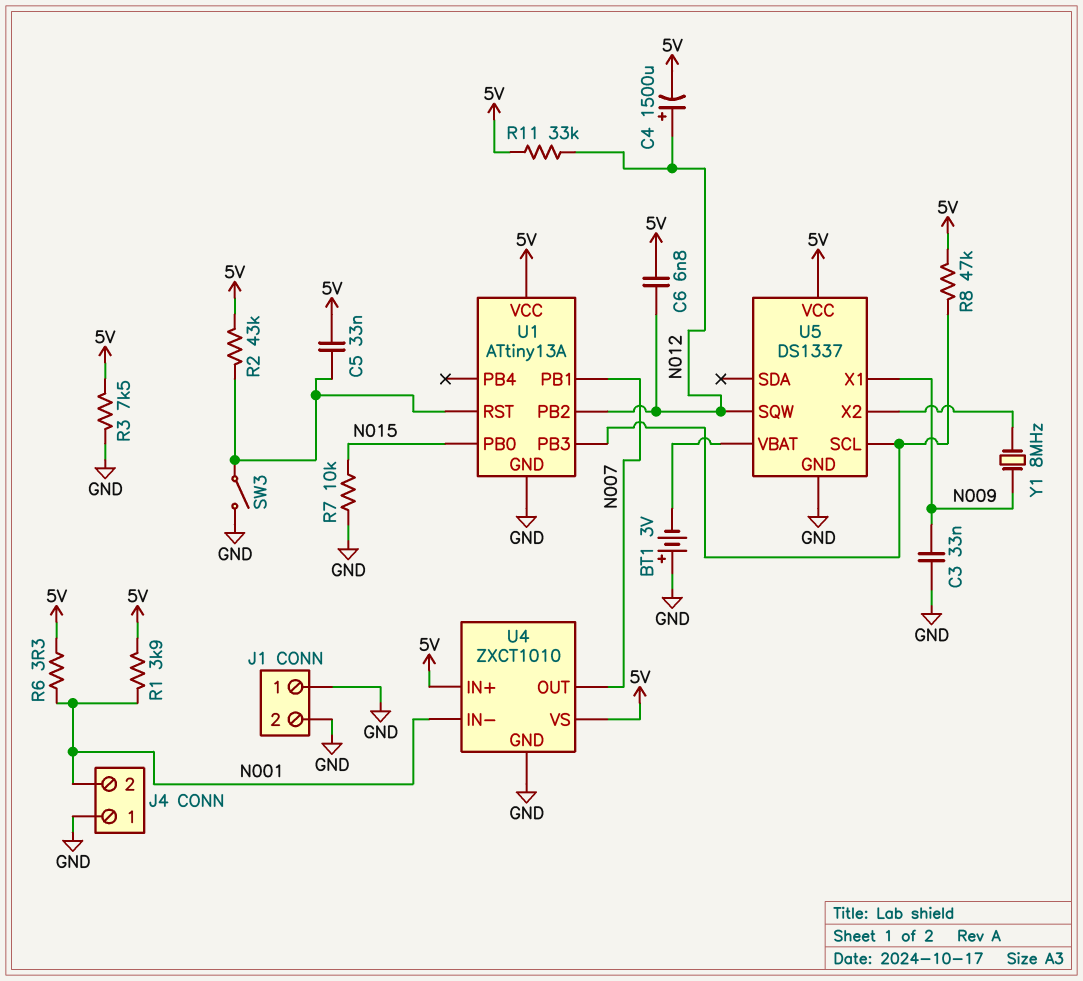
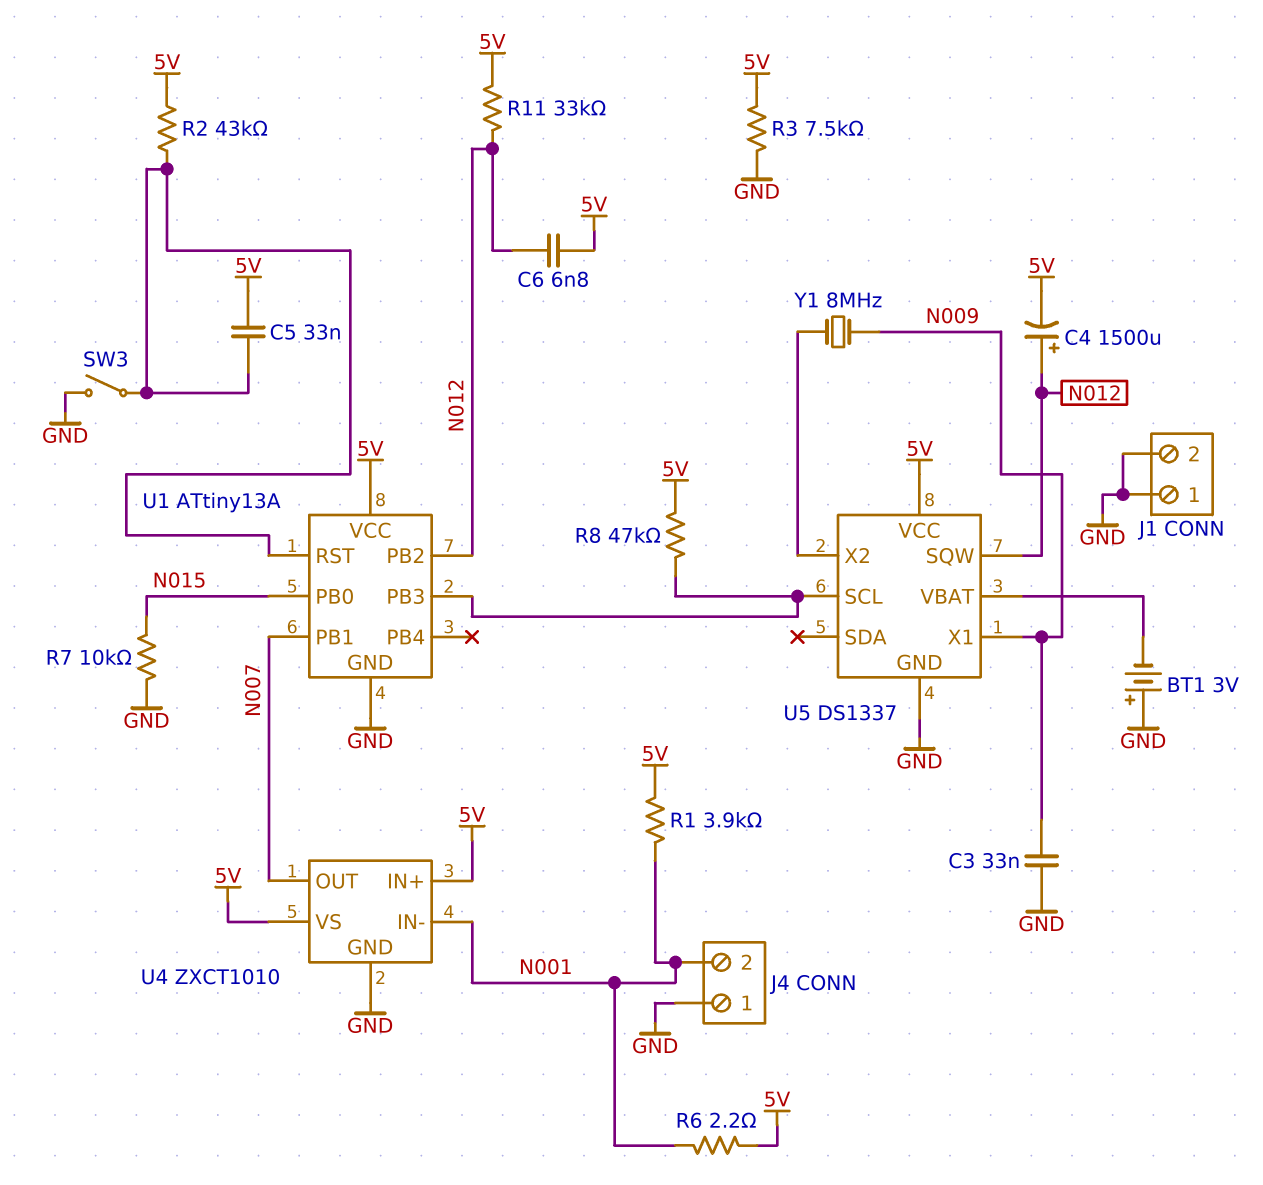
R6: 3.3 (5V, N001) -> 2.2 (5V, N001)

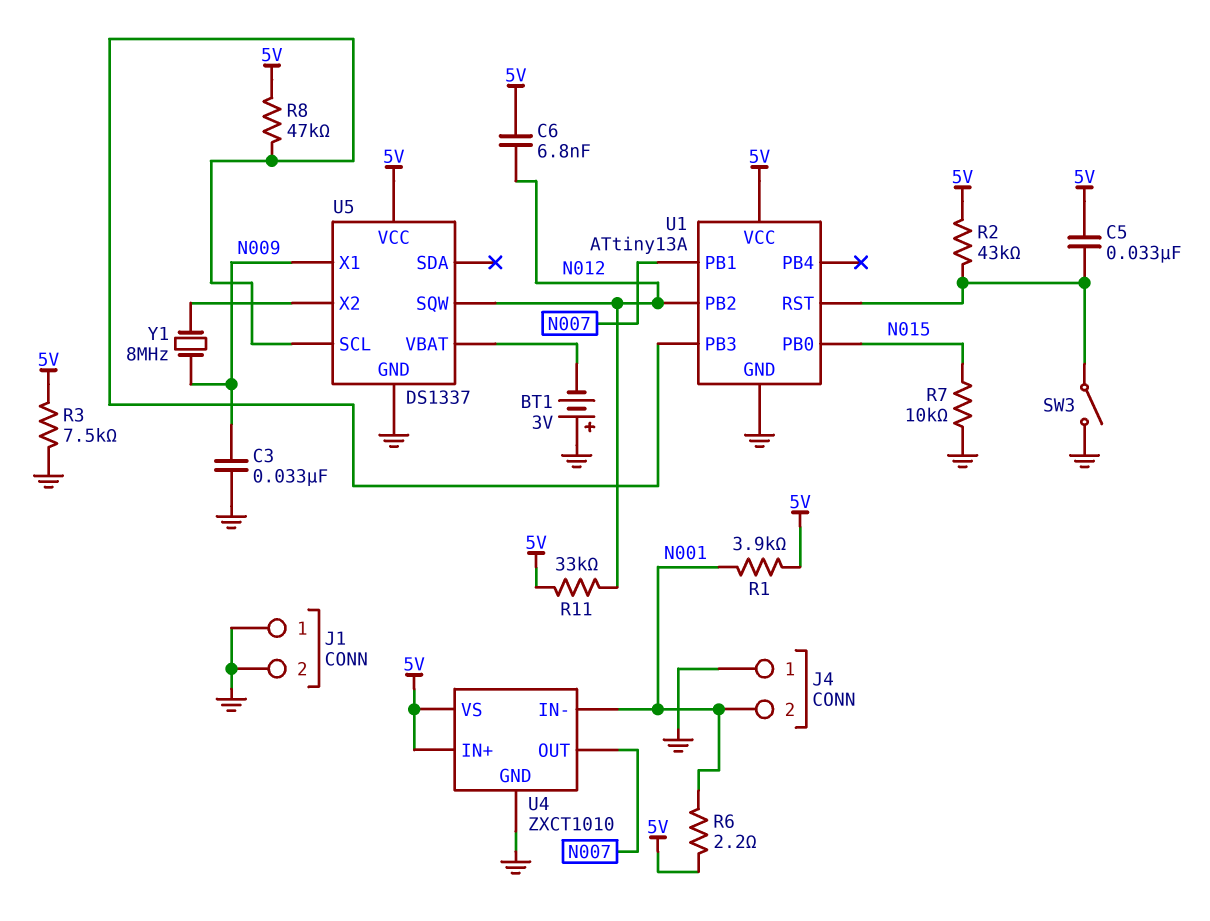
C4: 1500uF (plus N012, minus 5V) -> none

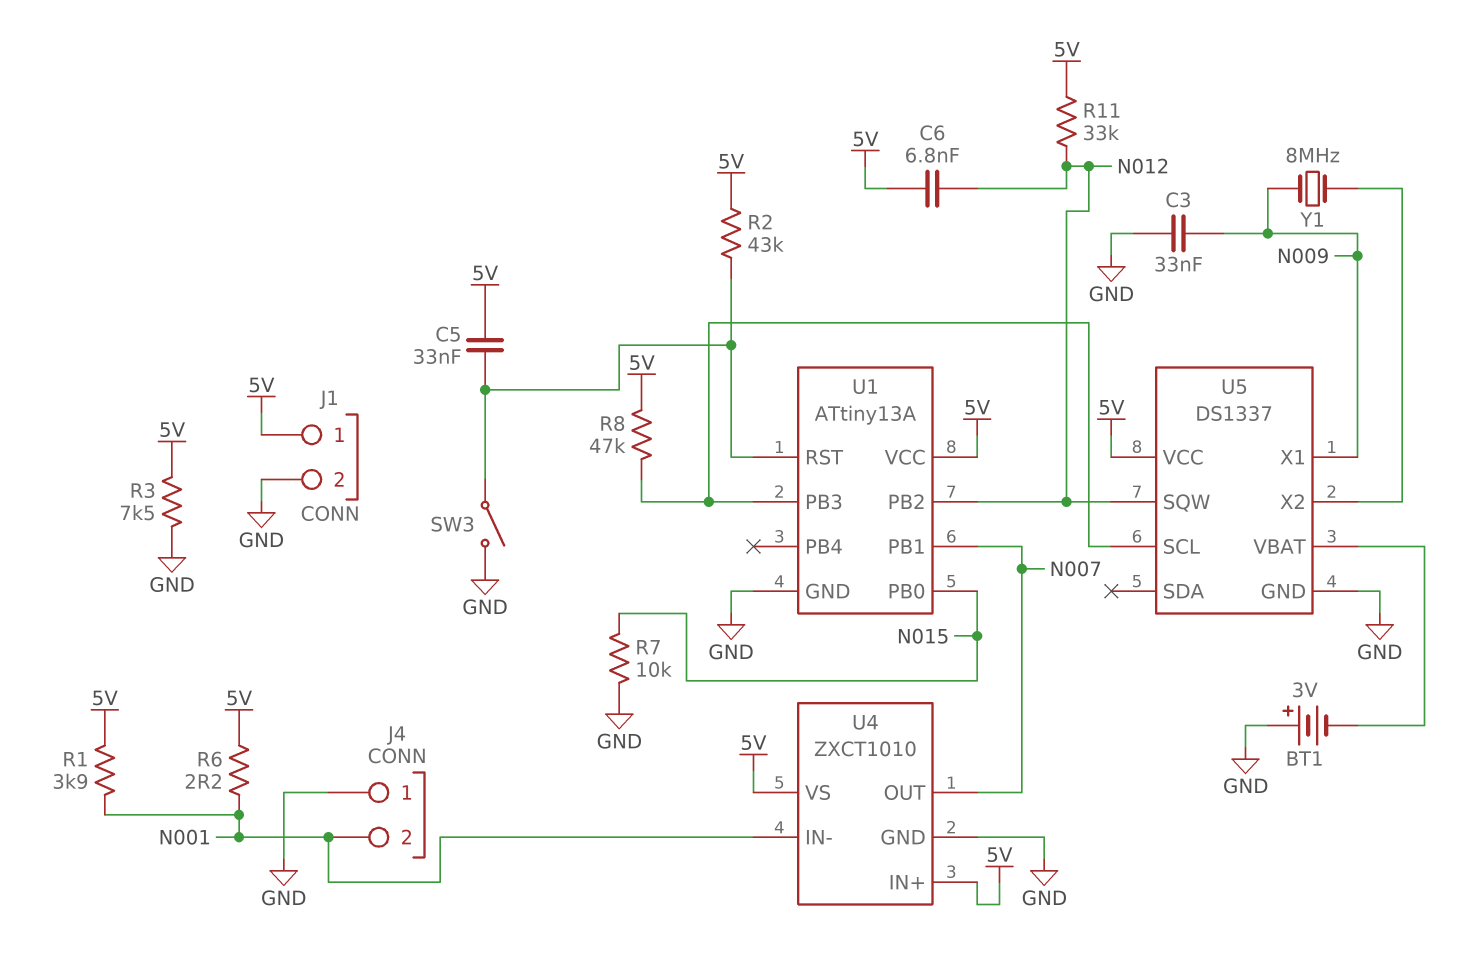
J1 pin 1: GND -> 5V

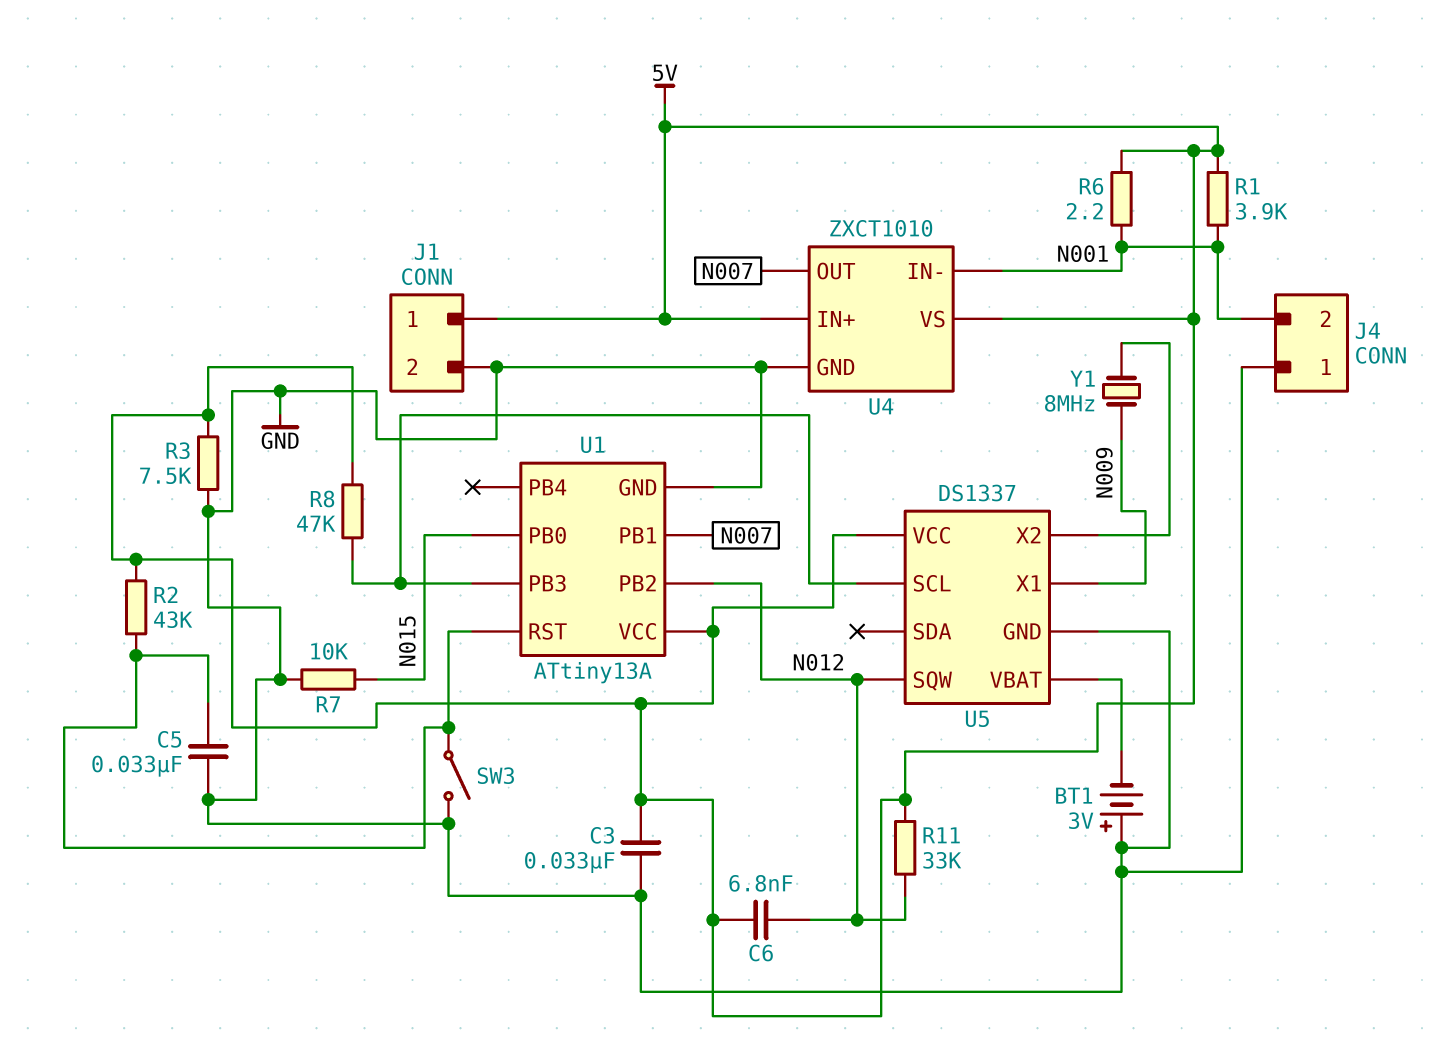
C3: 33nF (GND, N009) -> 33nF (5V, GND)
C5: 33nF (5V, U1/RST) -> 33nF (GND, U1/RST)

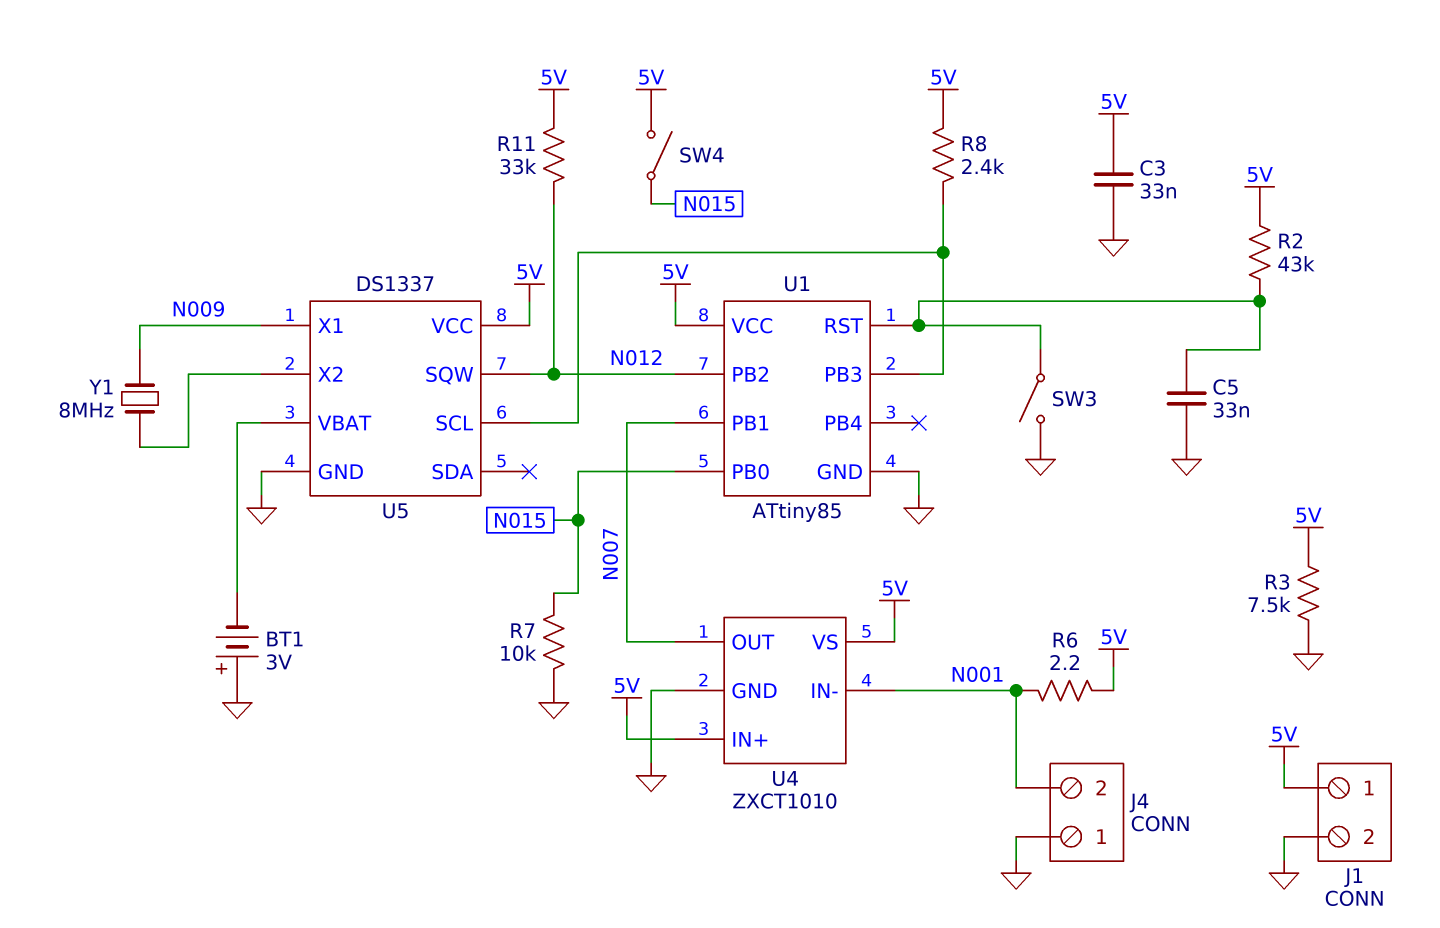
C6: 6.8nF (5V, N012) -> none
R1: 3.9k (5V, N001) -> none
R8: 47k (5V, U1/PB3) -> 2.4k (5V, U1/PB3)
SW4: none -> switch (5V, N015)
U1: ATtiny13A -> ATtiny85

